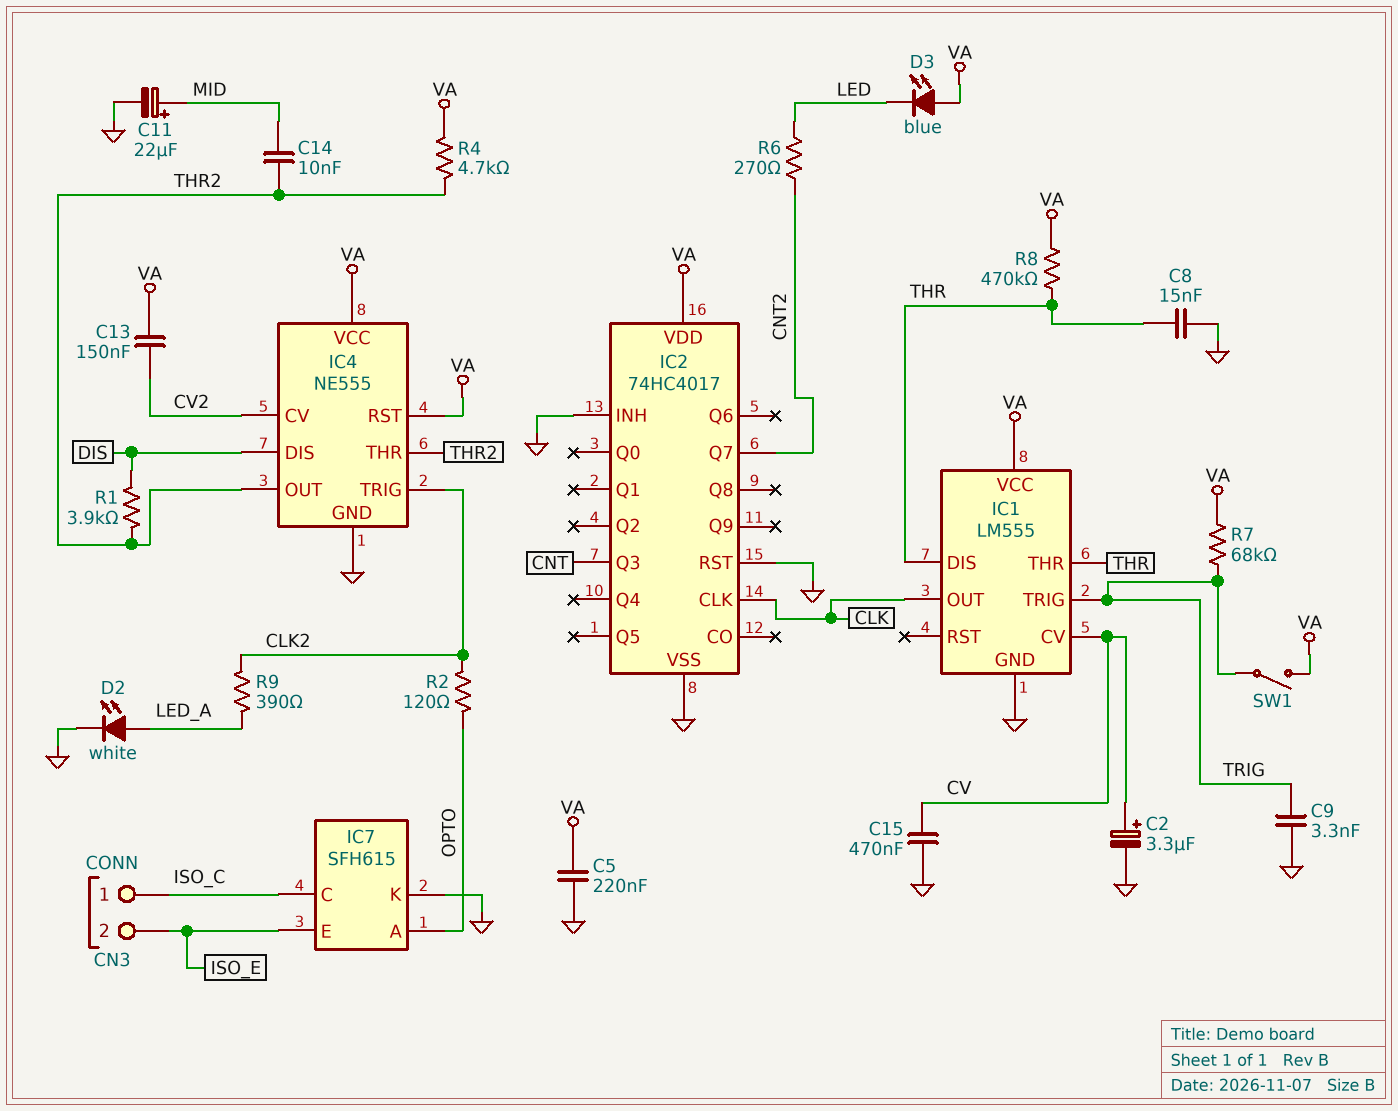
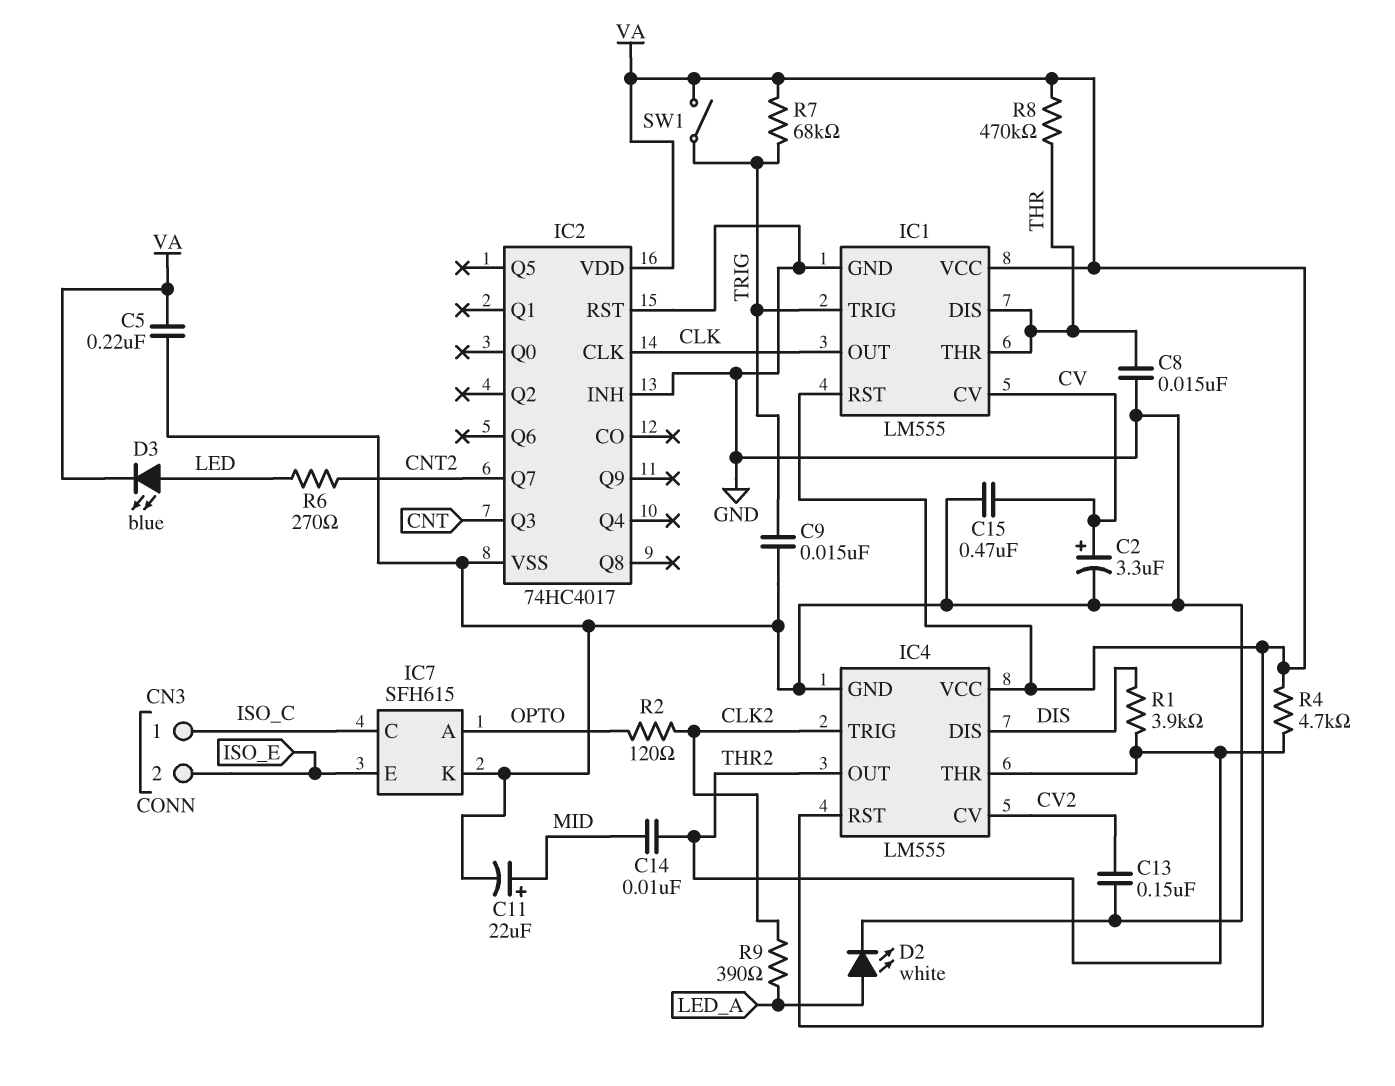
C9: 3.3nF (GND, TRIG) -> 15nF (GND, TRIG)
C13: 150nF (CV2, VA) -> 150nF (CV2, GND)
D3: LED blue (A VA, K LED) -> LED blue (A LED, K VA)
IC1 pin RST: none -> VA
IC4: NE555 -> LM555

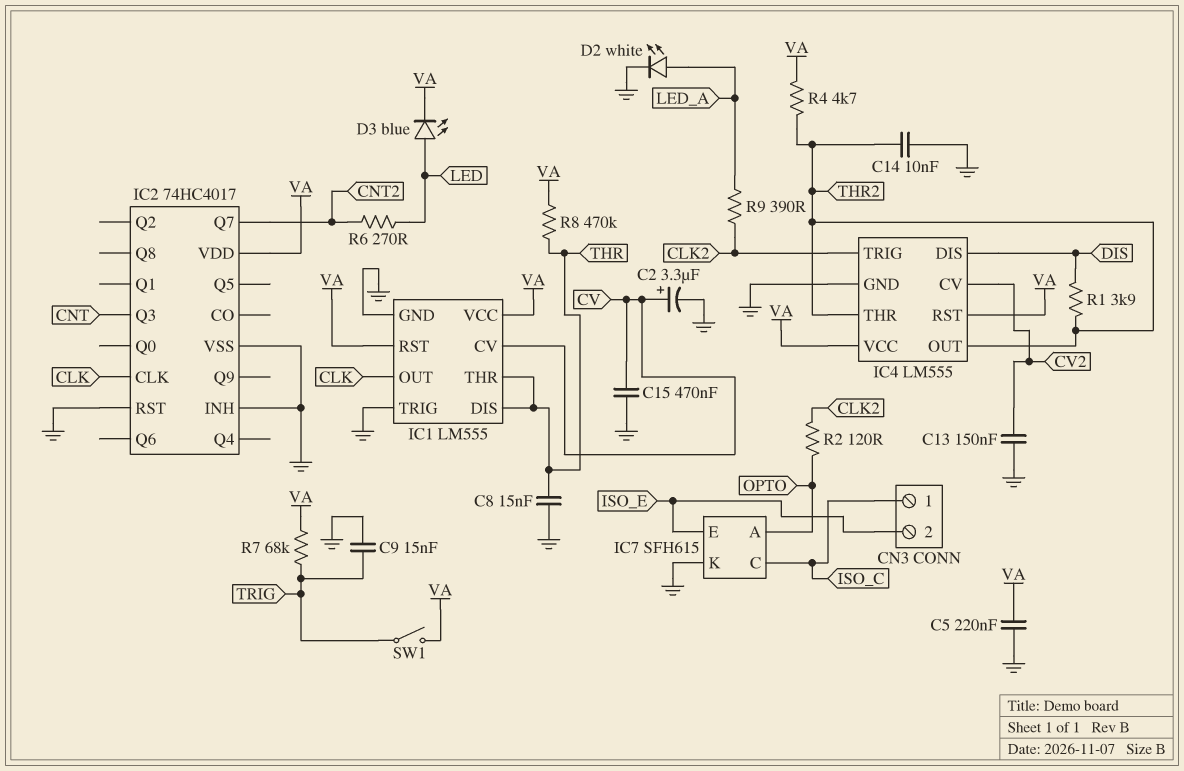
C11: 22uF (plus MID, minus GND) -> none
C14: 10nF (MID, THR2) -> 10nF (GND, THR2)
IC1 pin TRIG: TRIG -> GND

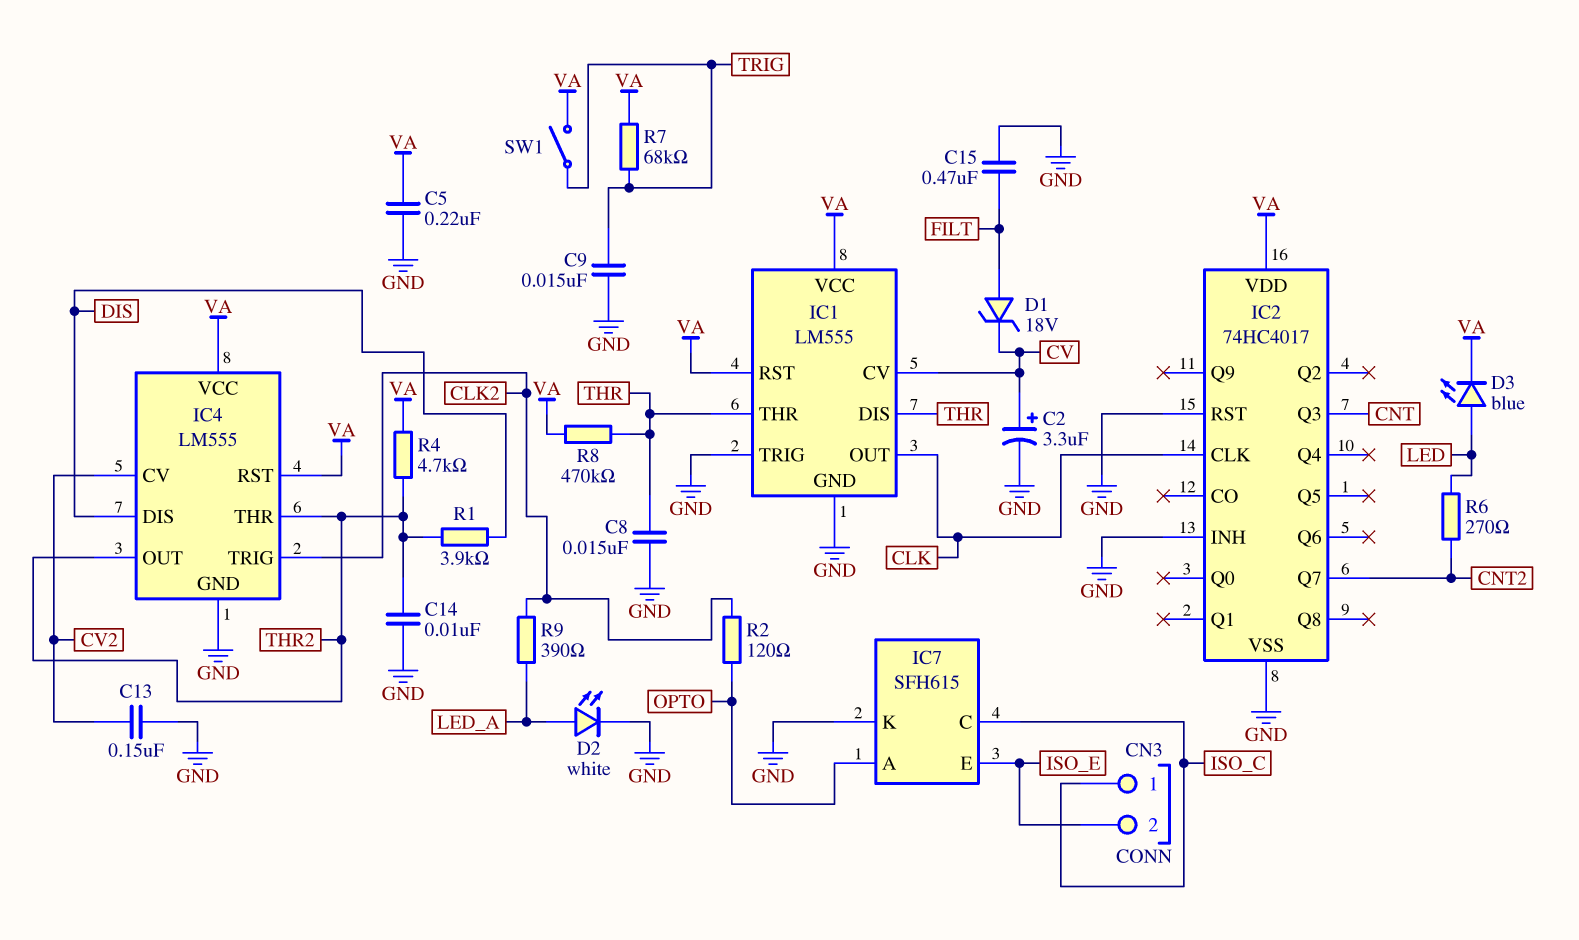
C15: 470nF (CV, GND) -> 470nF (FILT, GND)
D1: none -> zener 18V (A FILT, K CV)

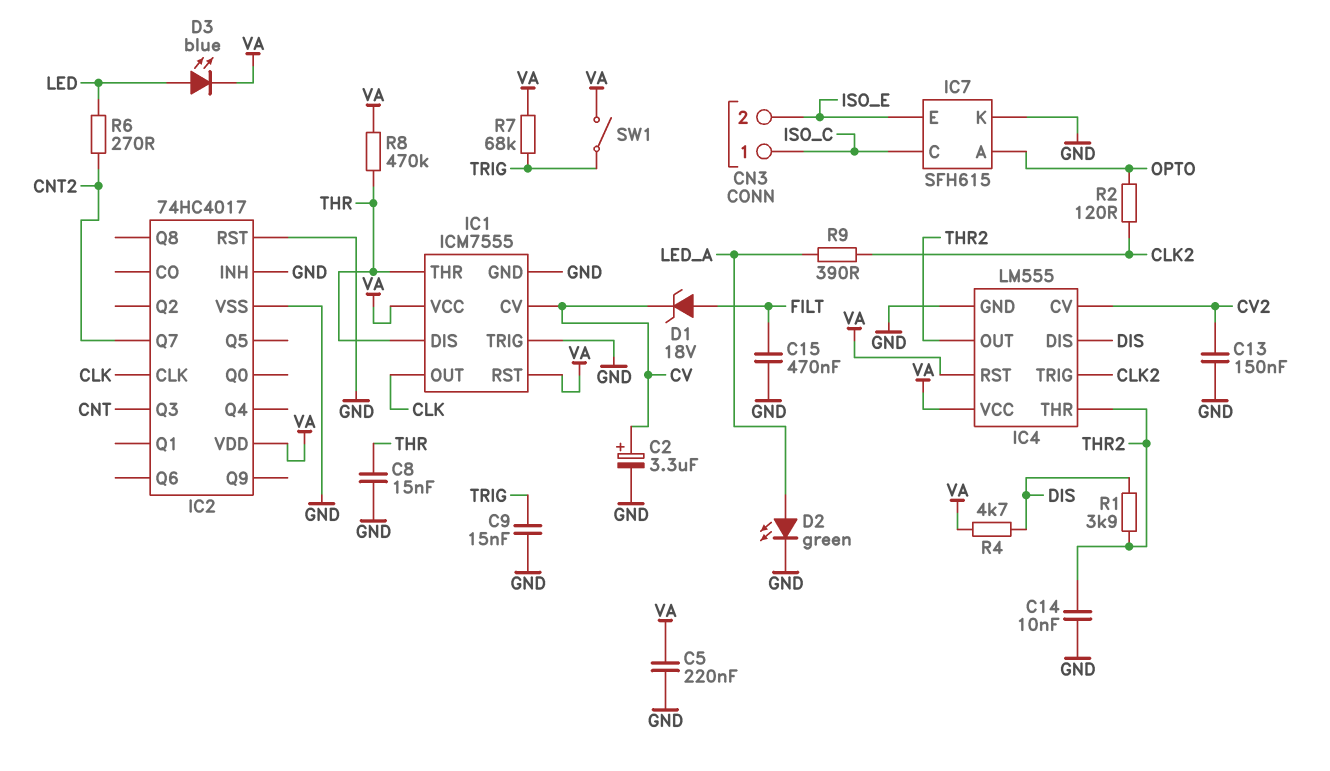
D2: LED white (A LED_A, K GND) -> LED green (A LED_A, K GND)
IC1: LM555 -> ICM7555
R4: 4.7k (THR2, VA) -> 4.7k (DIS, VA)

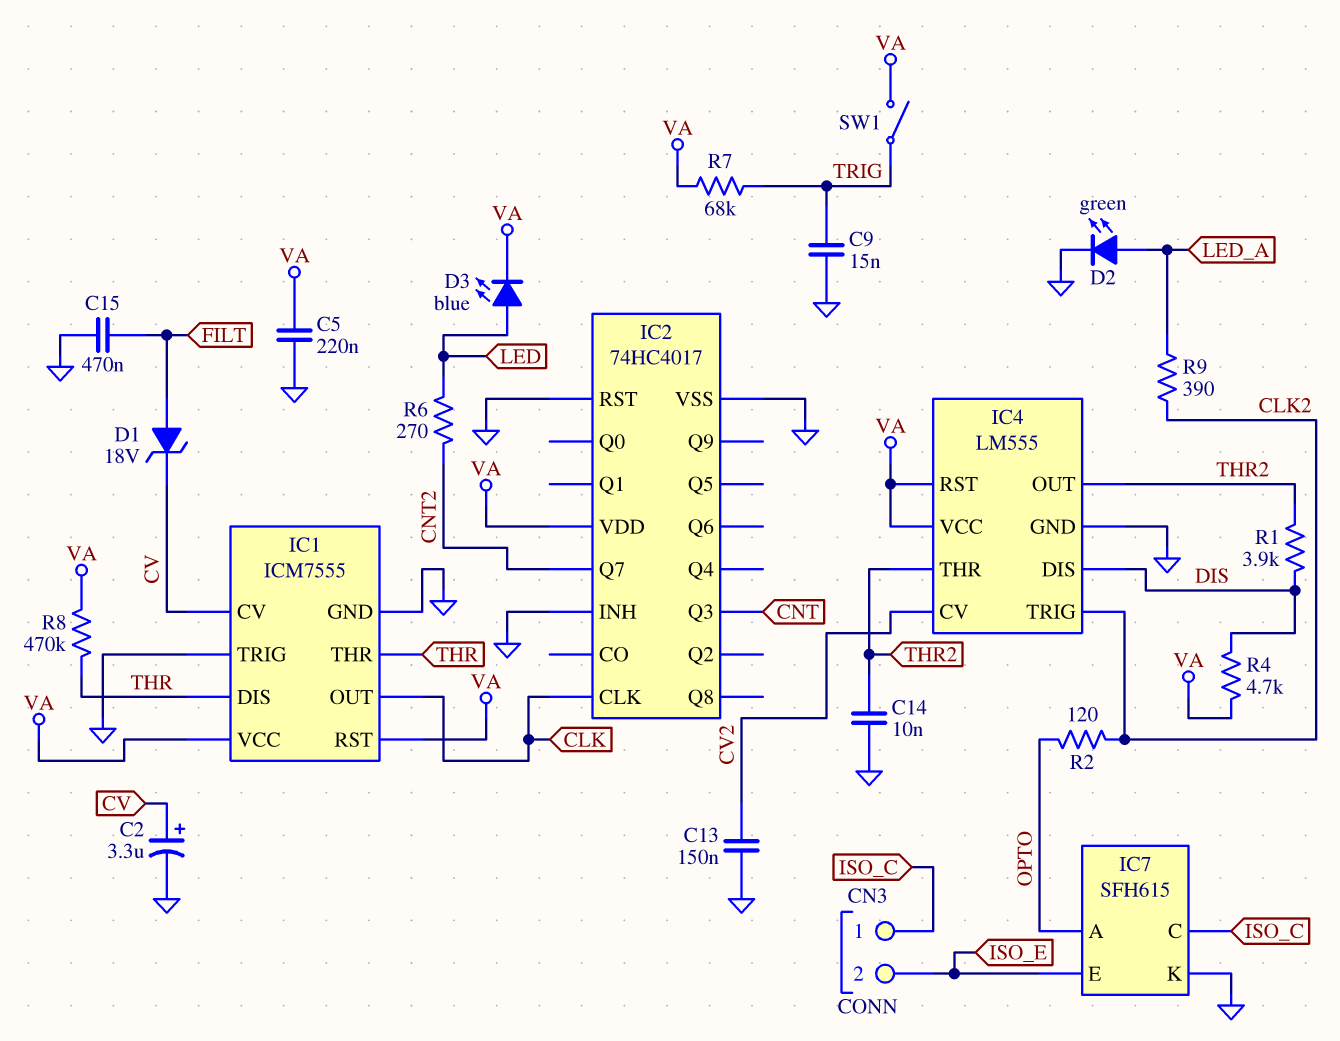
C8: 15nF (GND, THR) -> none

